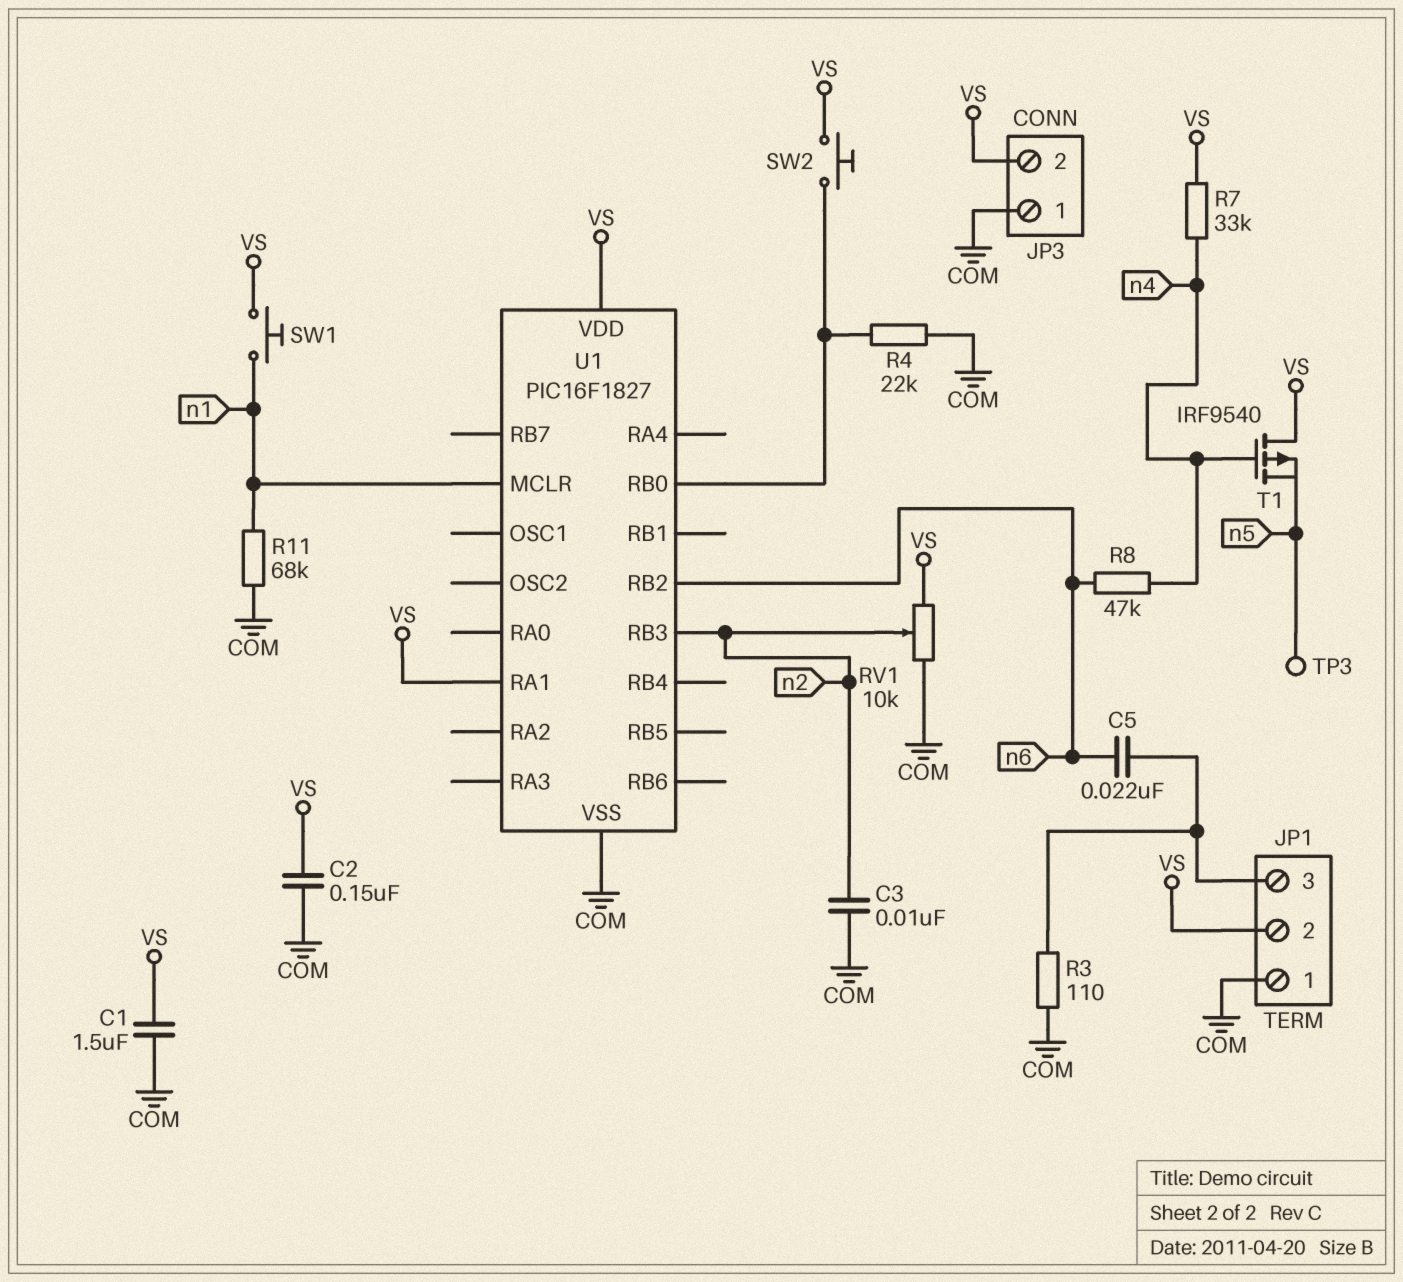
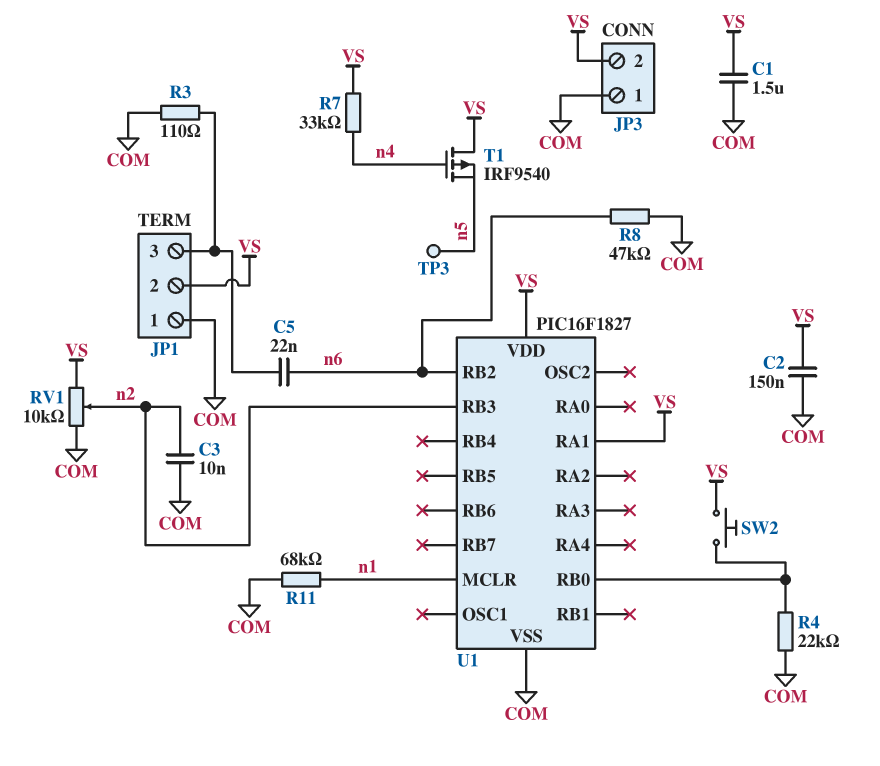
R8: 47k (n4, n6) -> 47k (COM, n6)
SW1: button (VS, n1) -> none

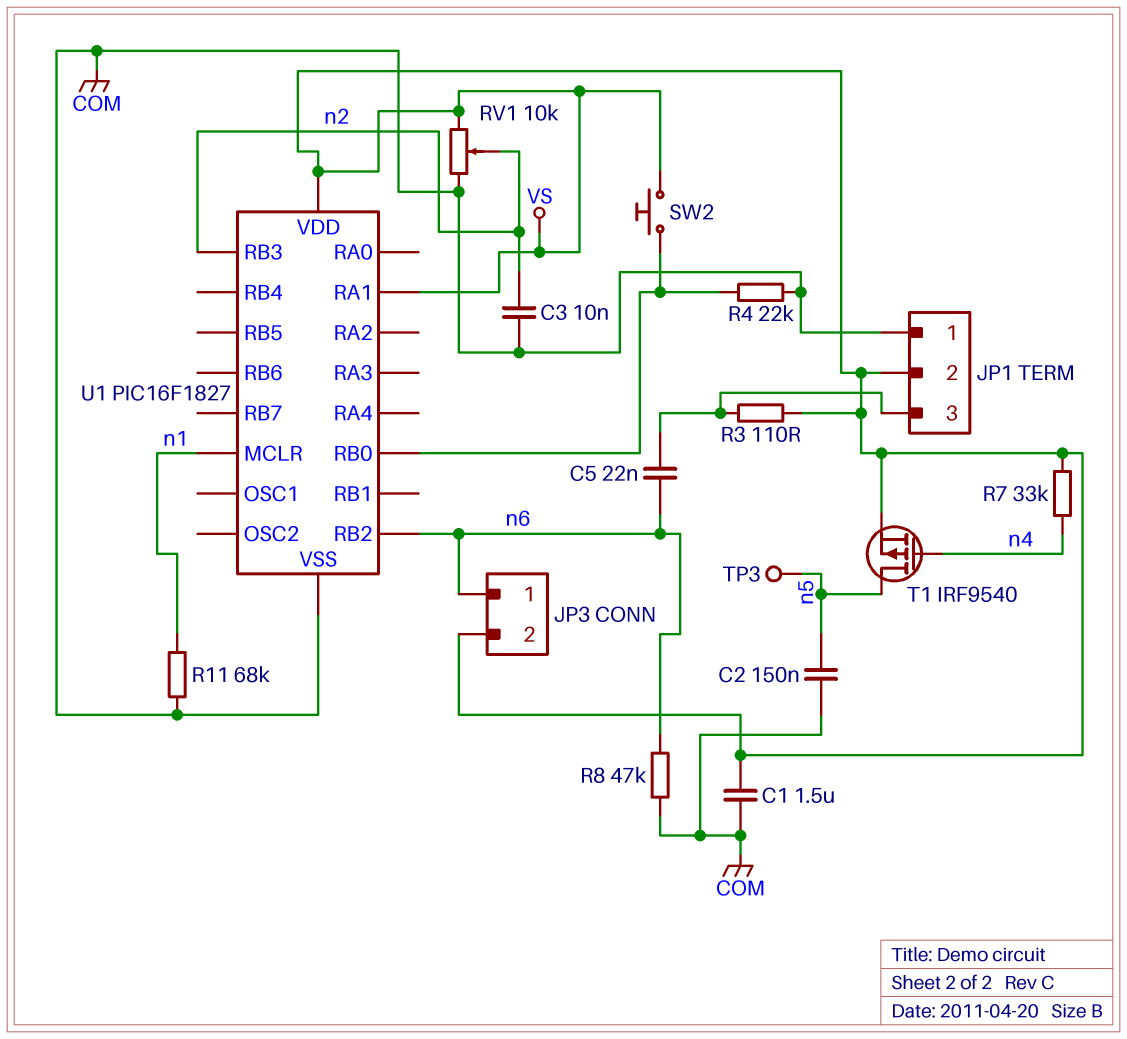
C2: 150nF (COM, VS) -> 150nF (COM, n5)
JP3 pin 1: COM -> n6
R3: 110 (COM, JP1/3) -> 110 (JP1/3, VS)
T1: PMOS IRF9540 (G n4, D VS, S n5) -> PMOS IRF9540 (G n4, D n5, S VS)

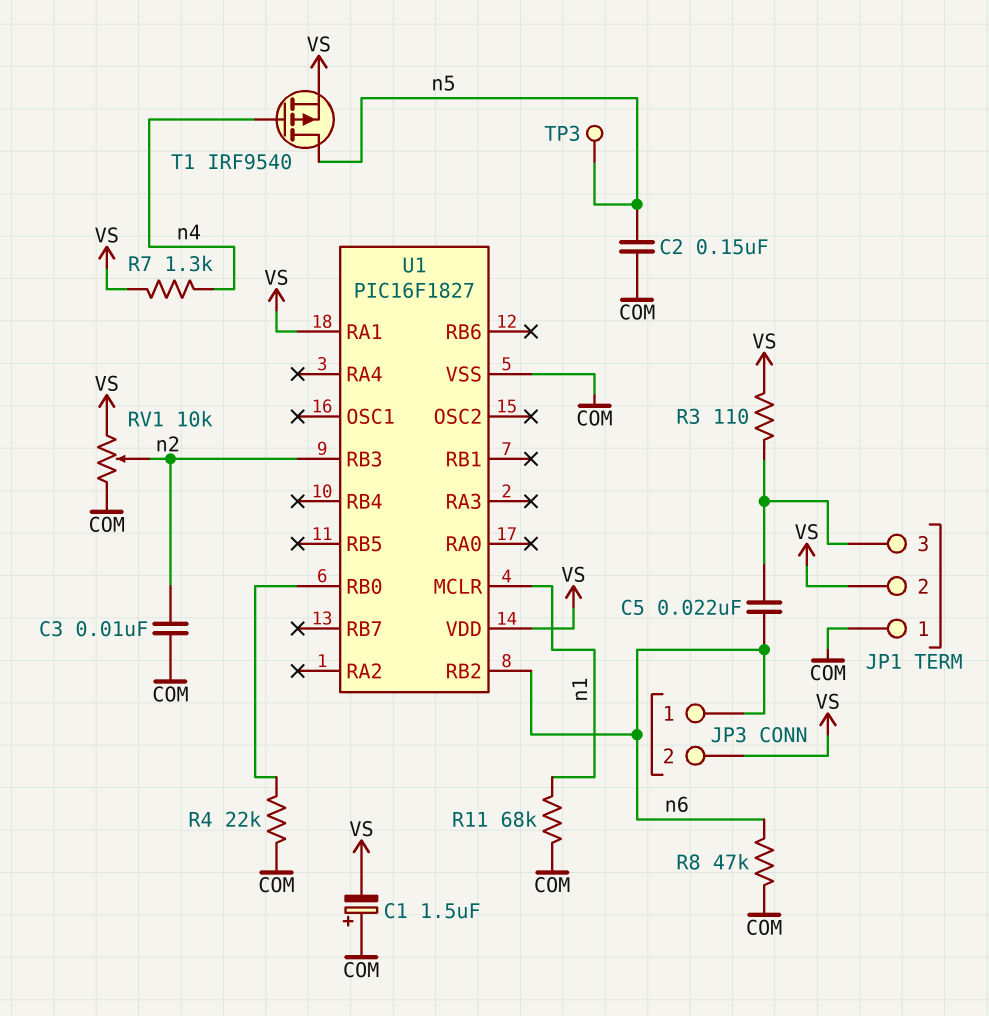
C1: 1.5uF (COM, VS) -> 1.5uF (plus COM, minus VS)
R7: 33k (VS, n4) -> 1.3k (VS, n4)
SW2: button (U1/RB0, VS) -> none

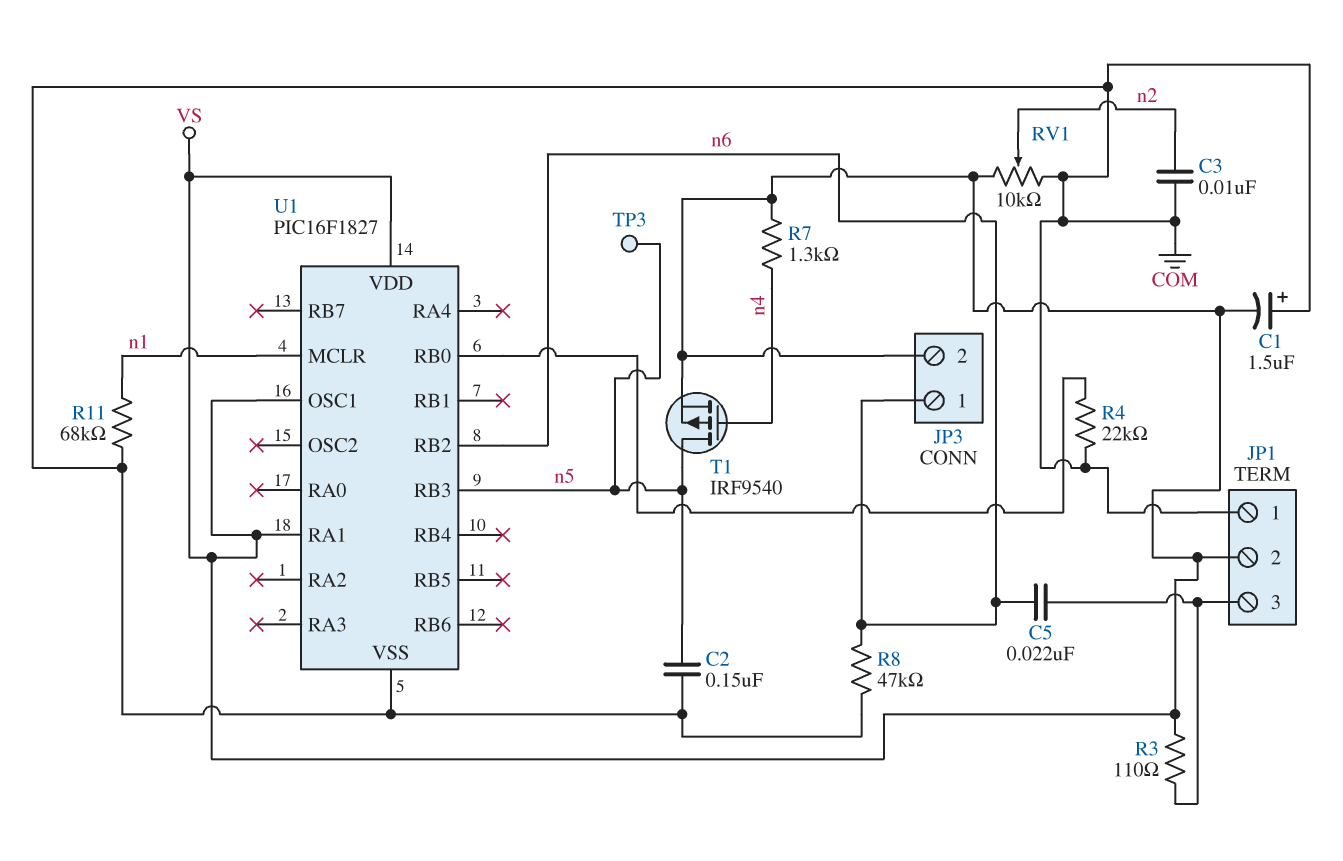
U1 pin OSC1: none -> VS
U1 pin RB3: n2 -> n5

